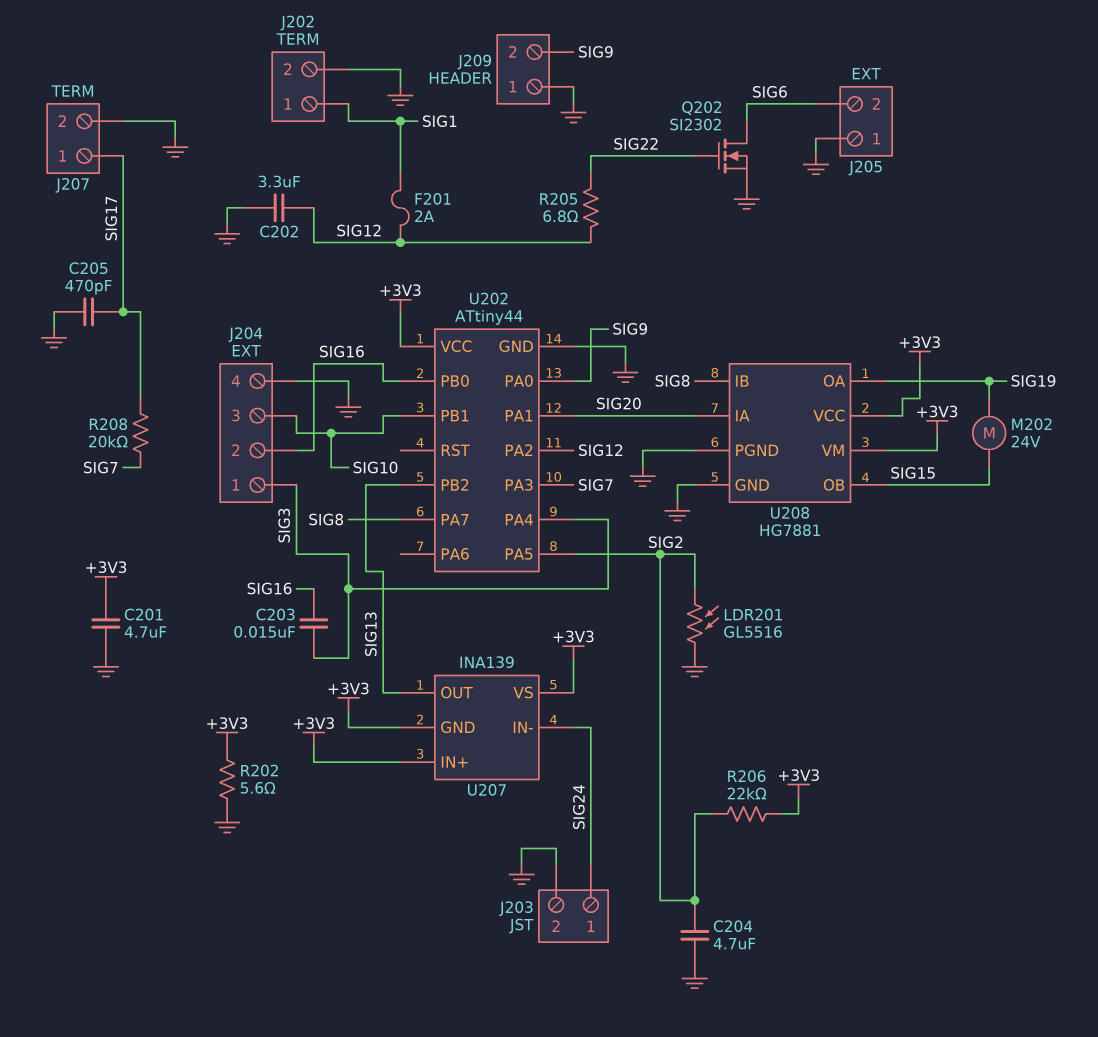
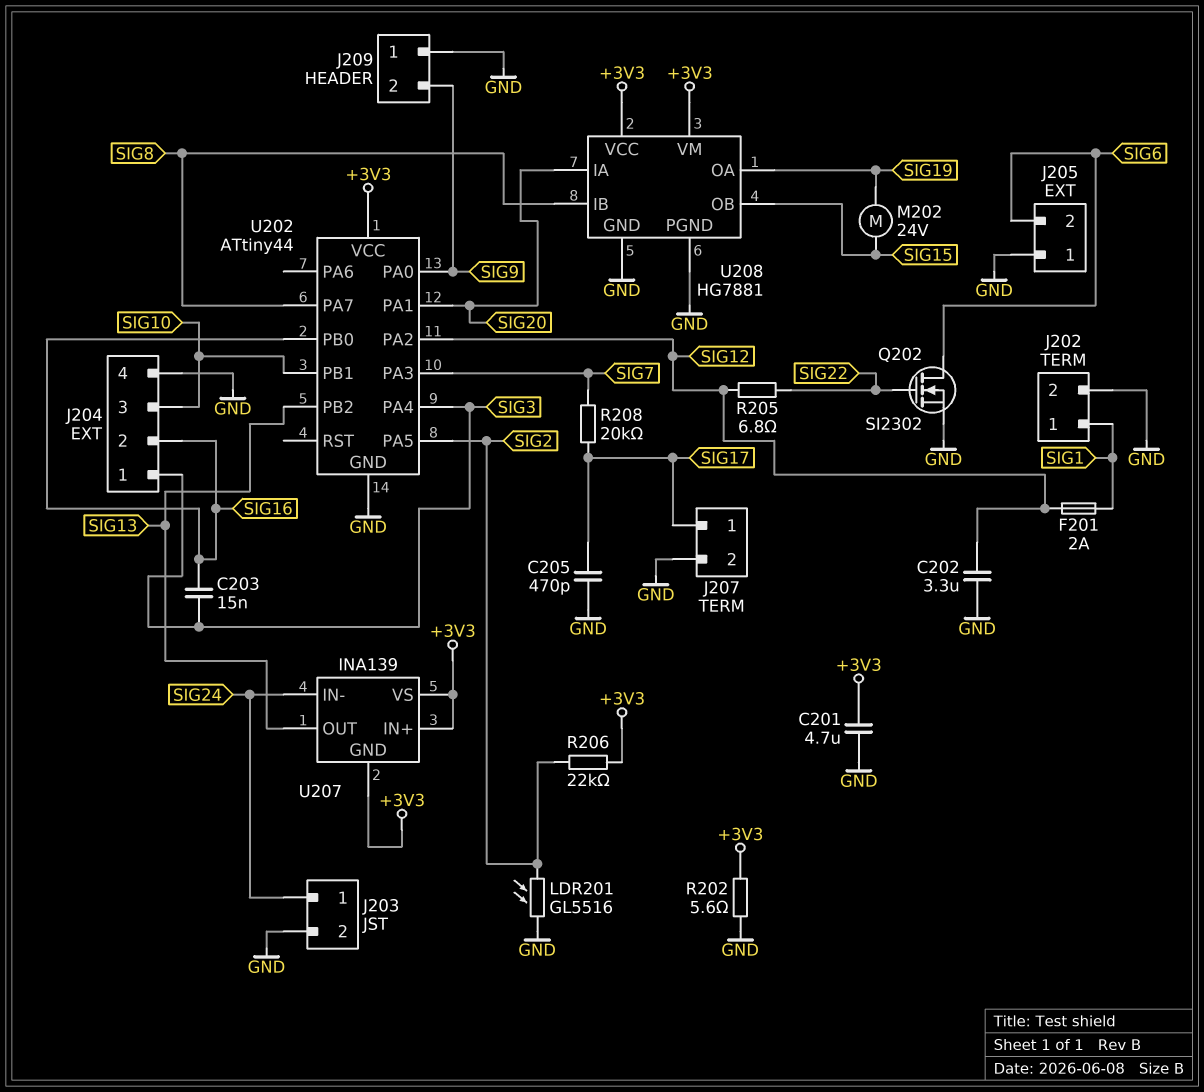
C204: 4.7uF (GND, SIG2) -> none

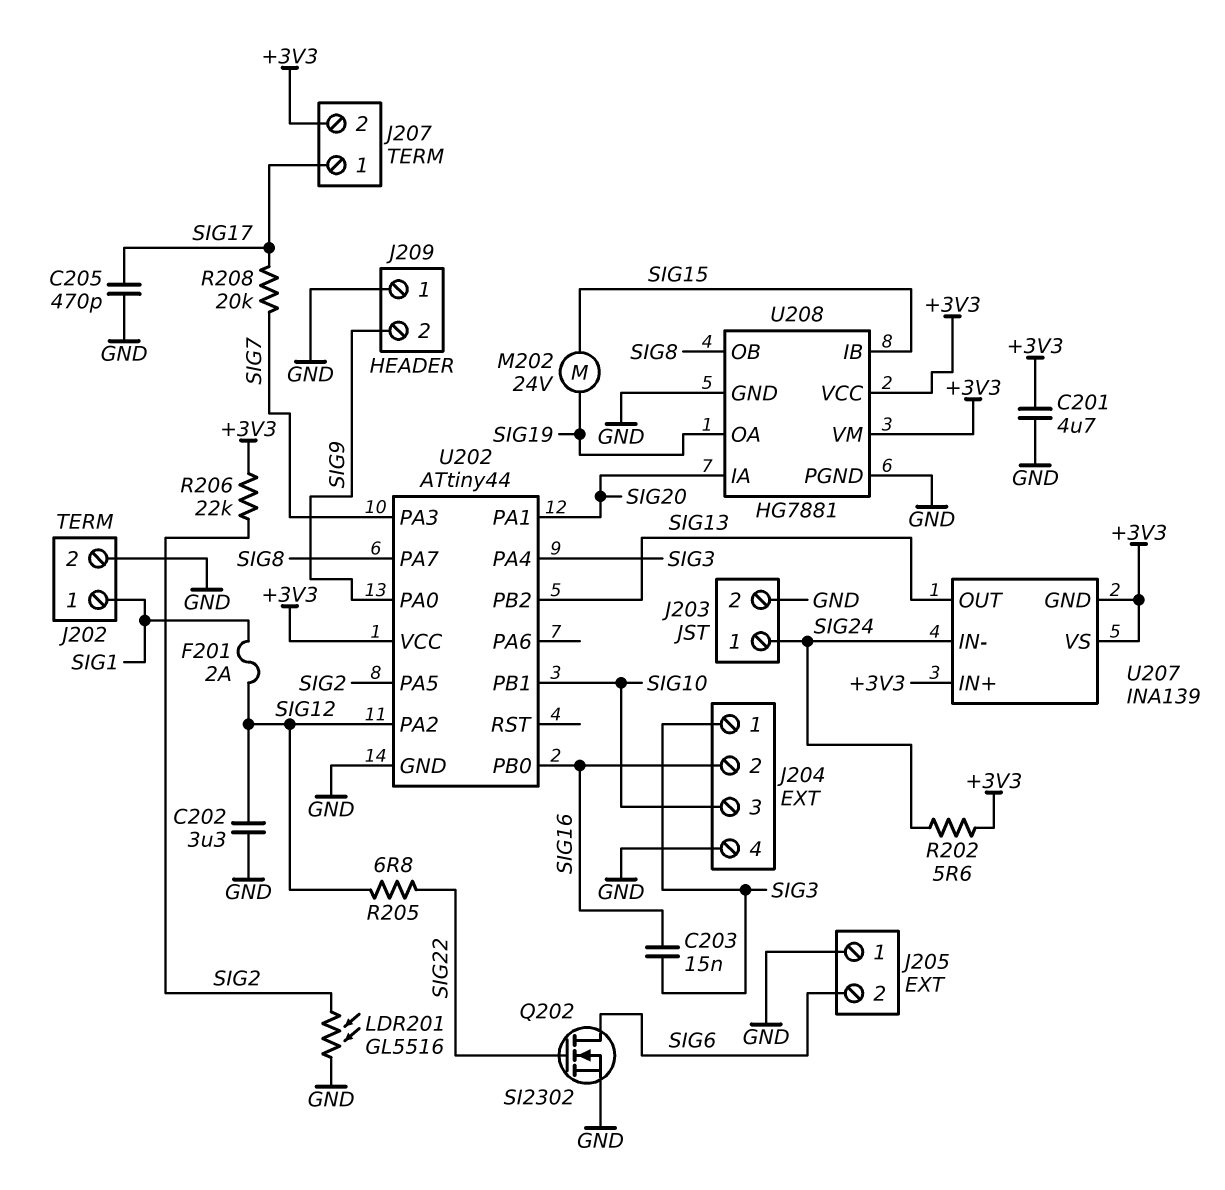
J207 pin 2: GND -> +3V3
R202: 5.6 (+3V3, GND) -> 5.6 (+3V3, SIG24)
U208 pin IB: SIG8 -> SIG15
U208 pin OB: SIG15 -> SIG8

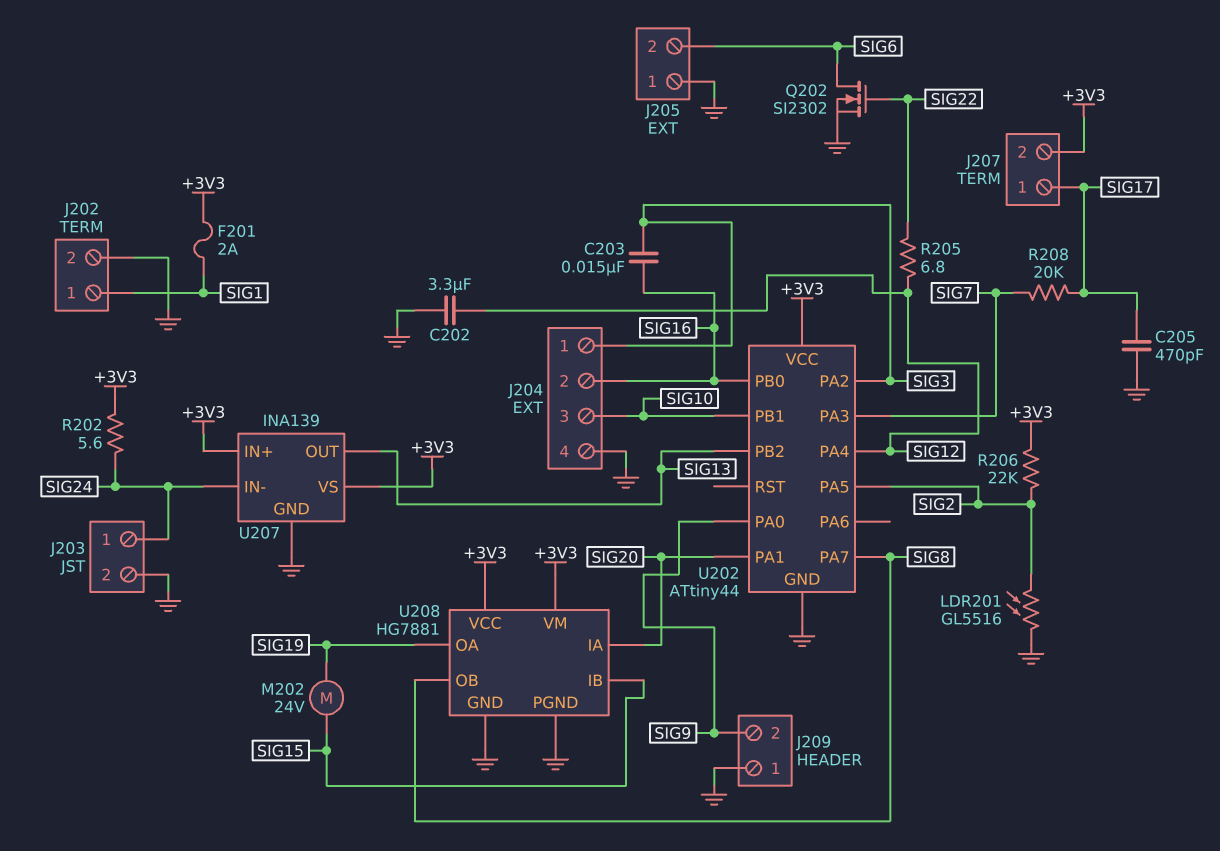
C201: 4.7uF (+3V3, GND) -> none
F201: 2A (SIG1, SIG12) -> 2A (+3V3, SIG1)
U202 pin PA2: SIG12 -> SIG3
U202 pin PA4: SIG3 -> SIG12
U207 pin GND: +3V3 -> GND

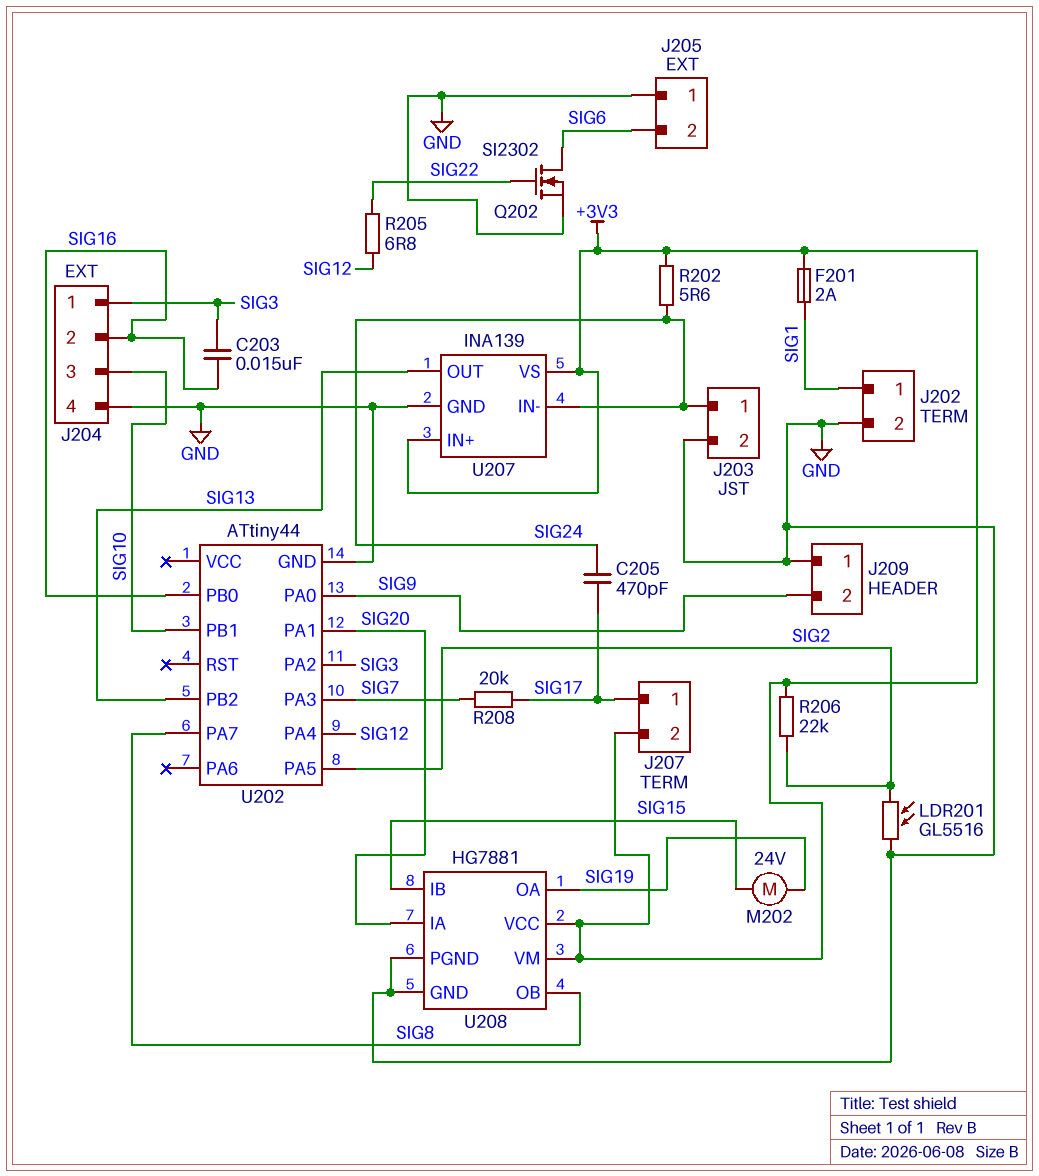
C202: 3.3uF (GND, SIG12) -> none
C205: 470pF (GND, SIG17) -> 470pF (SIG17, SIG24)
U202 pin VCC: +3V3 -> none

